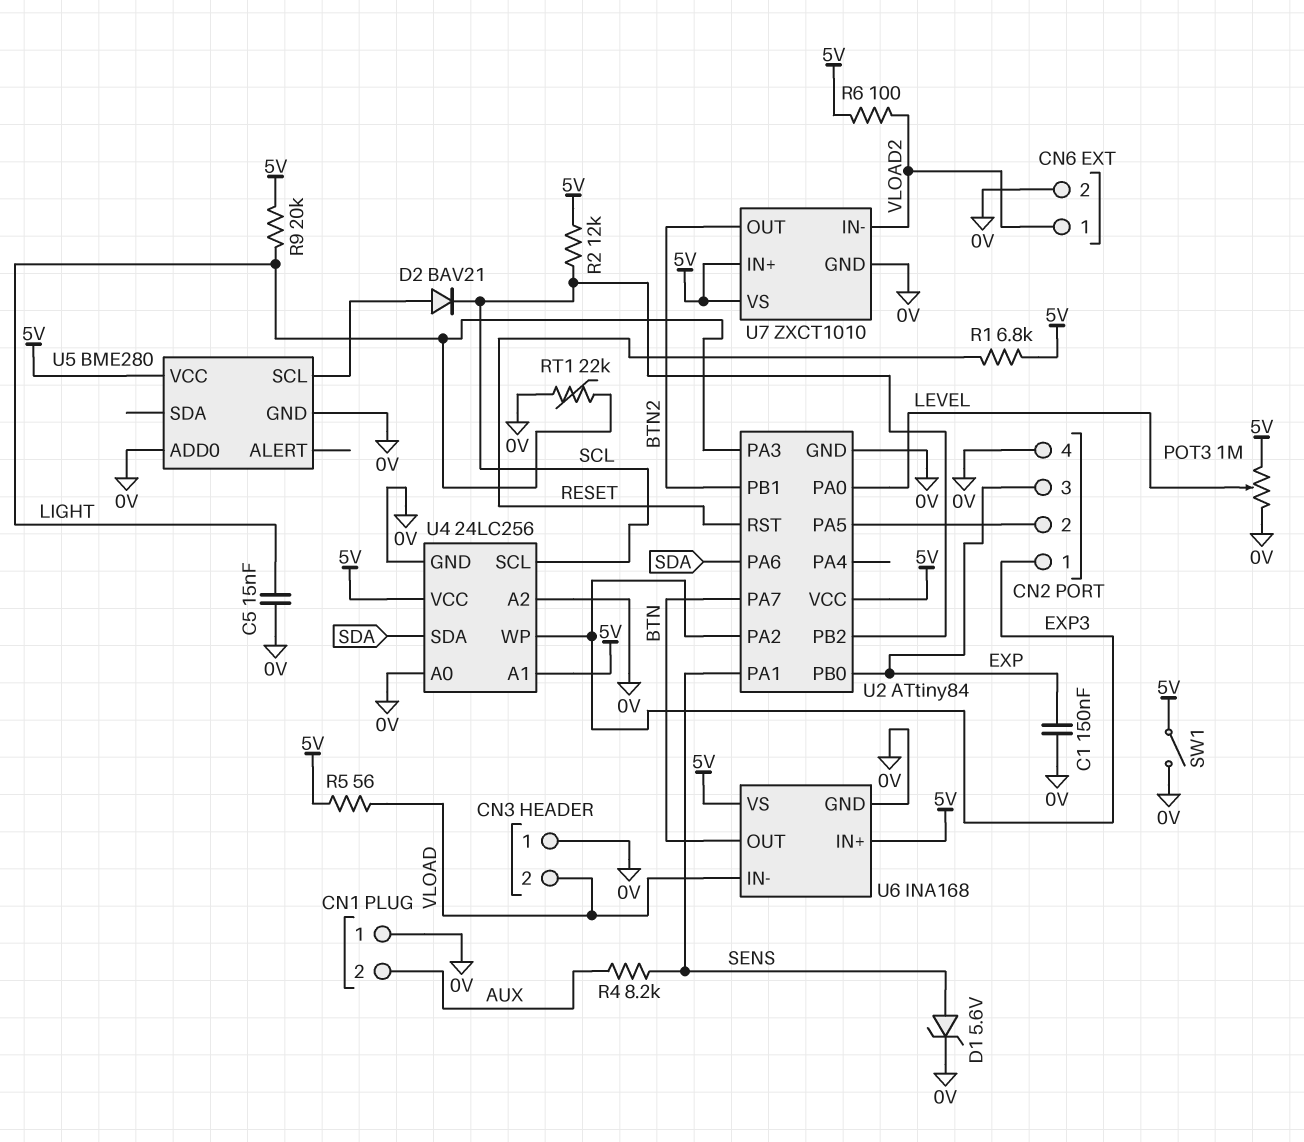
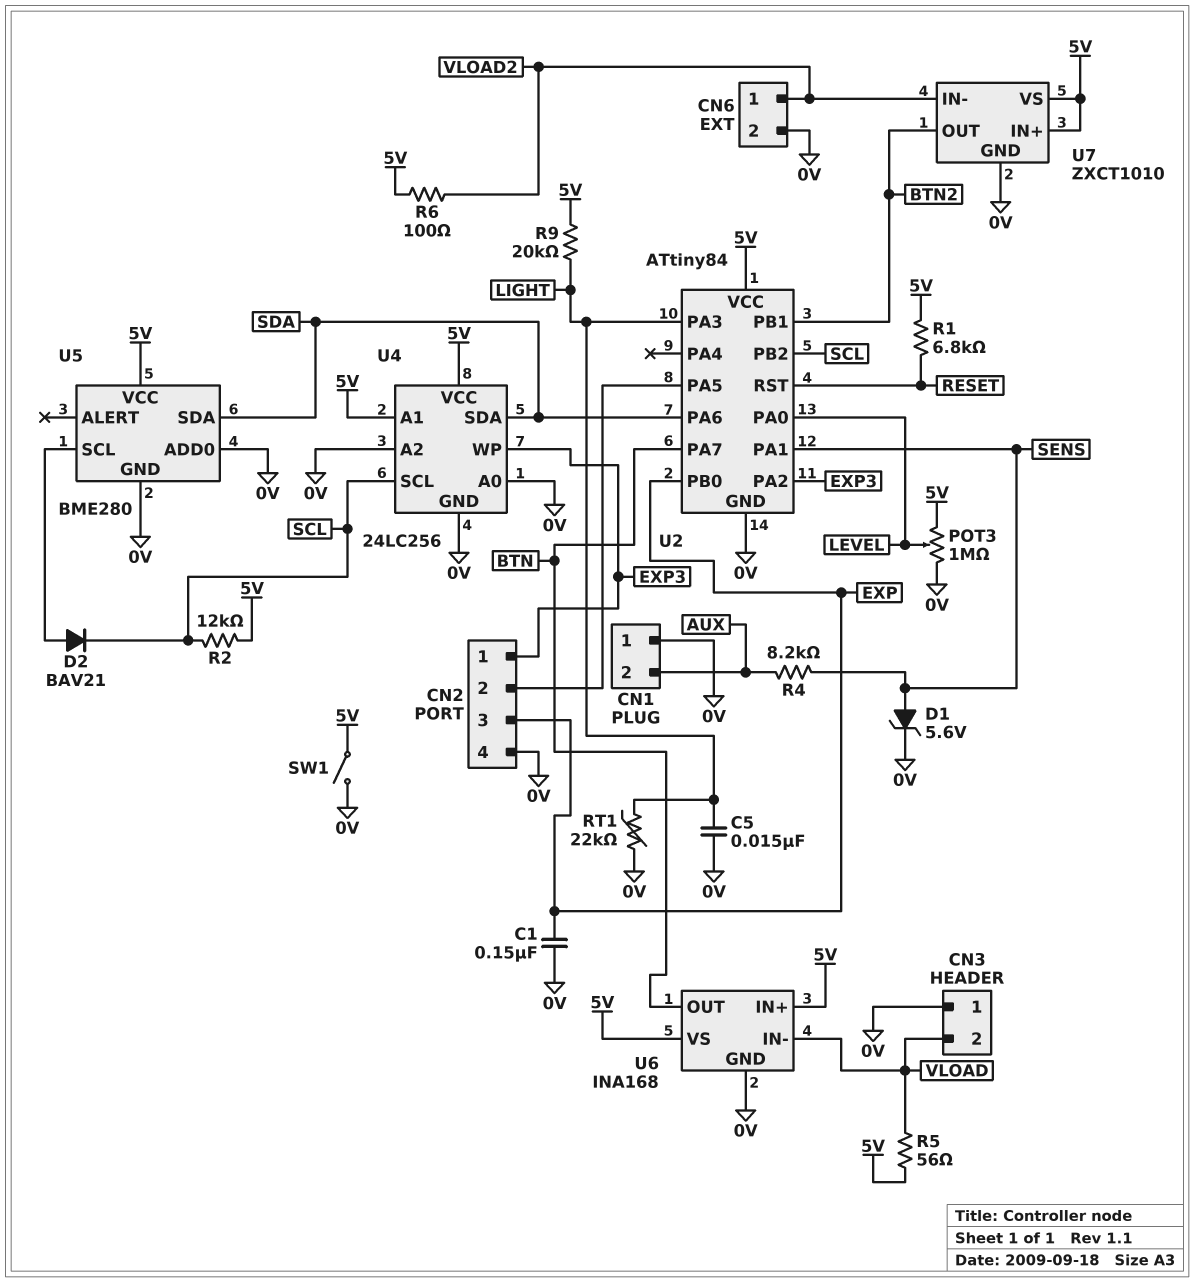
U5 pin SDA: none -> SDA

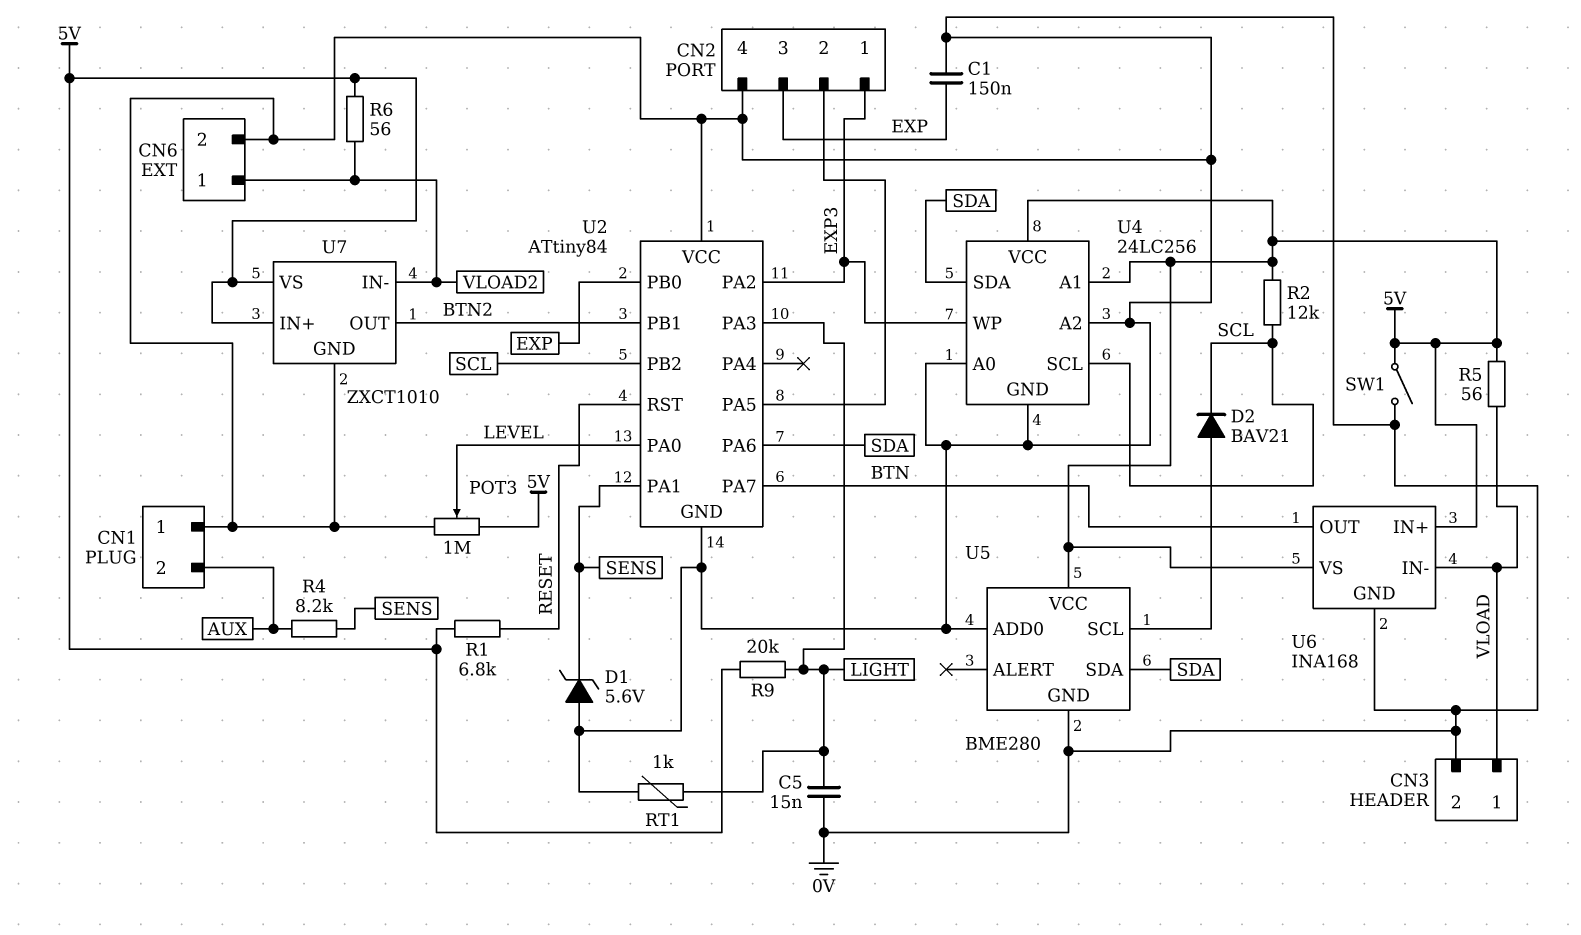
CN3 pin 1: 0V -> VLOAD
CN3 pin 2: VLOAD -> 0V
D1: zener 5.6V (A SENS, K 0V) -> zener 5.6V (A 0V, K SENS)
R6: 100 (5V, VLOAD2) -> 56 (5V, VLOAD2)
RT1: 22k (0V, LIGHT) -> 1k (0V, LIGHT)
U2 pin VCC: 5V -> 0V

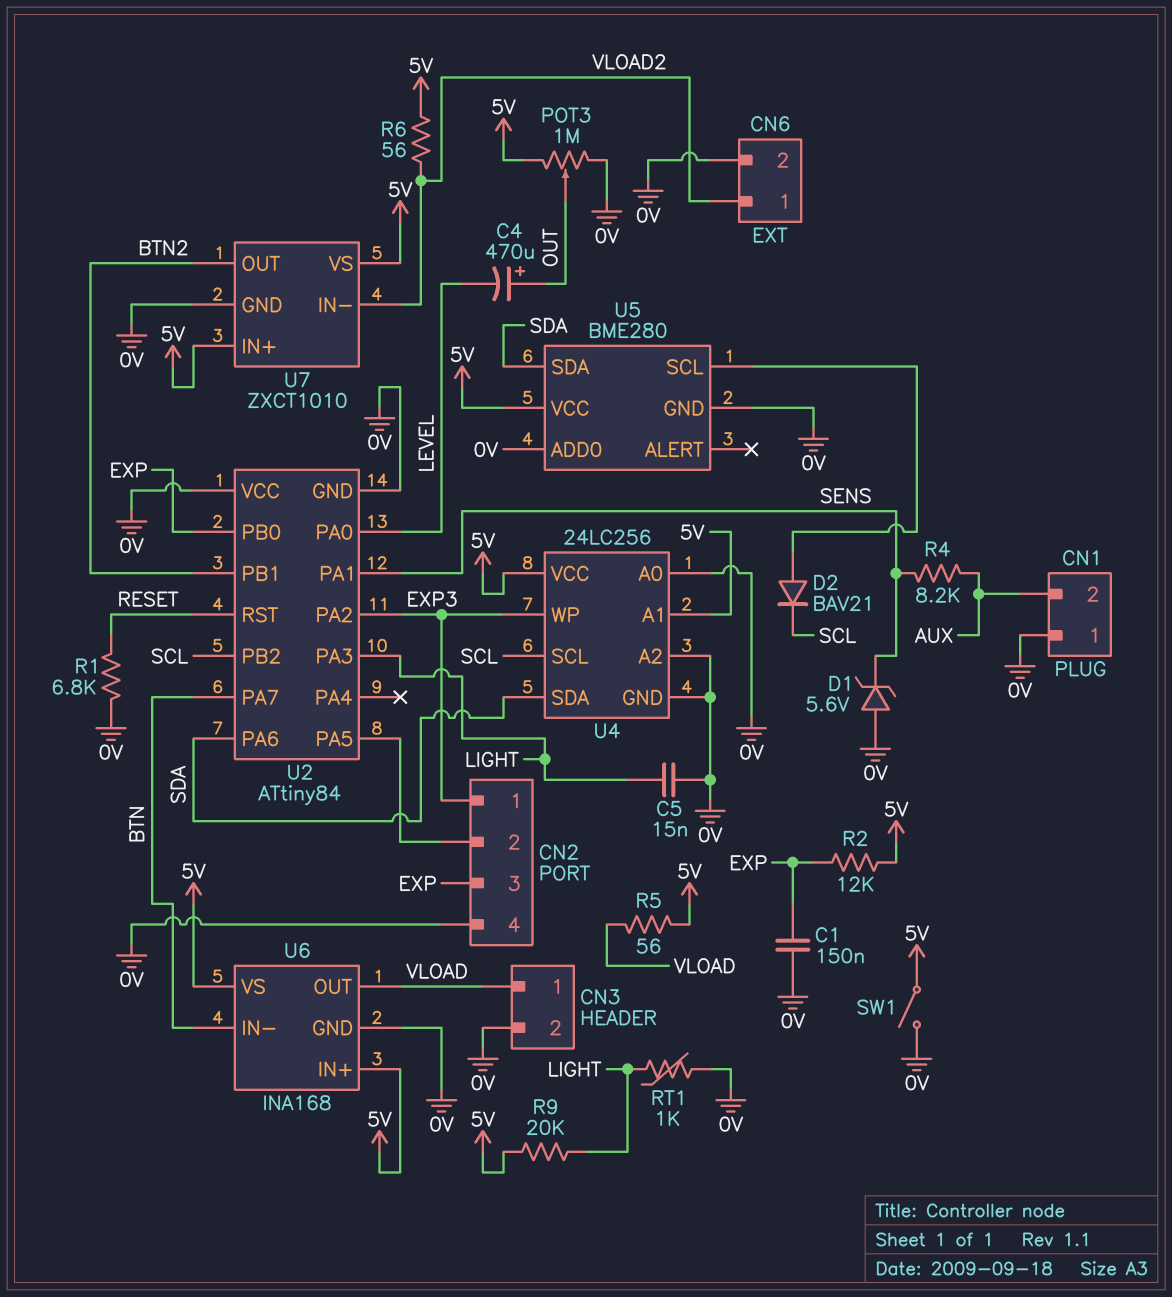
C4: none -> 470uF (plus OUT, minus LEVEL)
POT3: 1M (0V, 5V, wiper LEVEL) -> 1M (0V, 5V, wiper OUT)
R1: 6.8k (5V, RESET) -> 6.8k (0V, RESET)
R2: 12k (5V, SCL) -> 12k (5V, EXP)
U6 pin IN-: VLOAD -> BTN
U6 pin OUT: BTN -> VLOAD

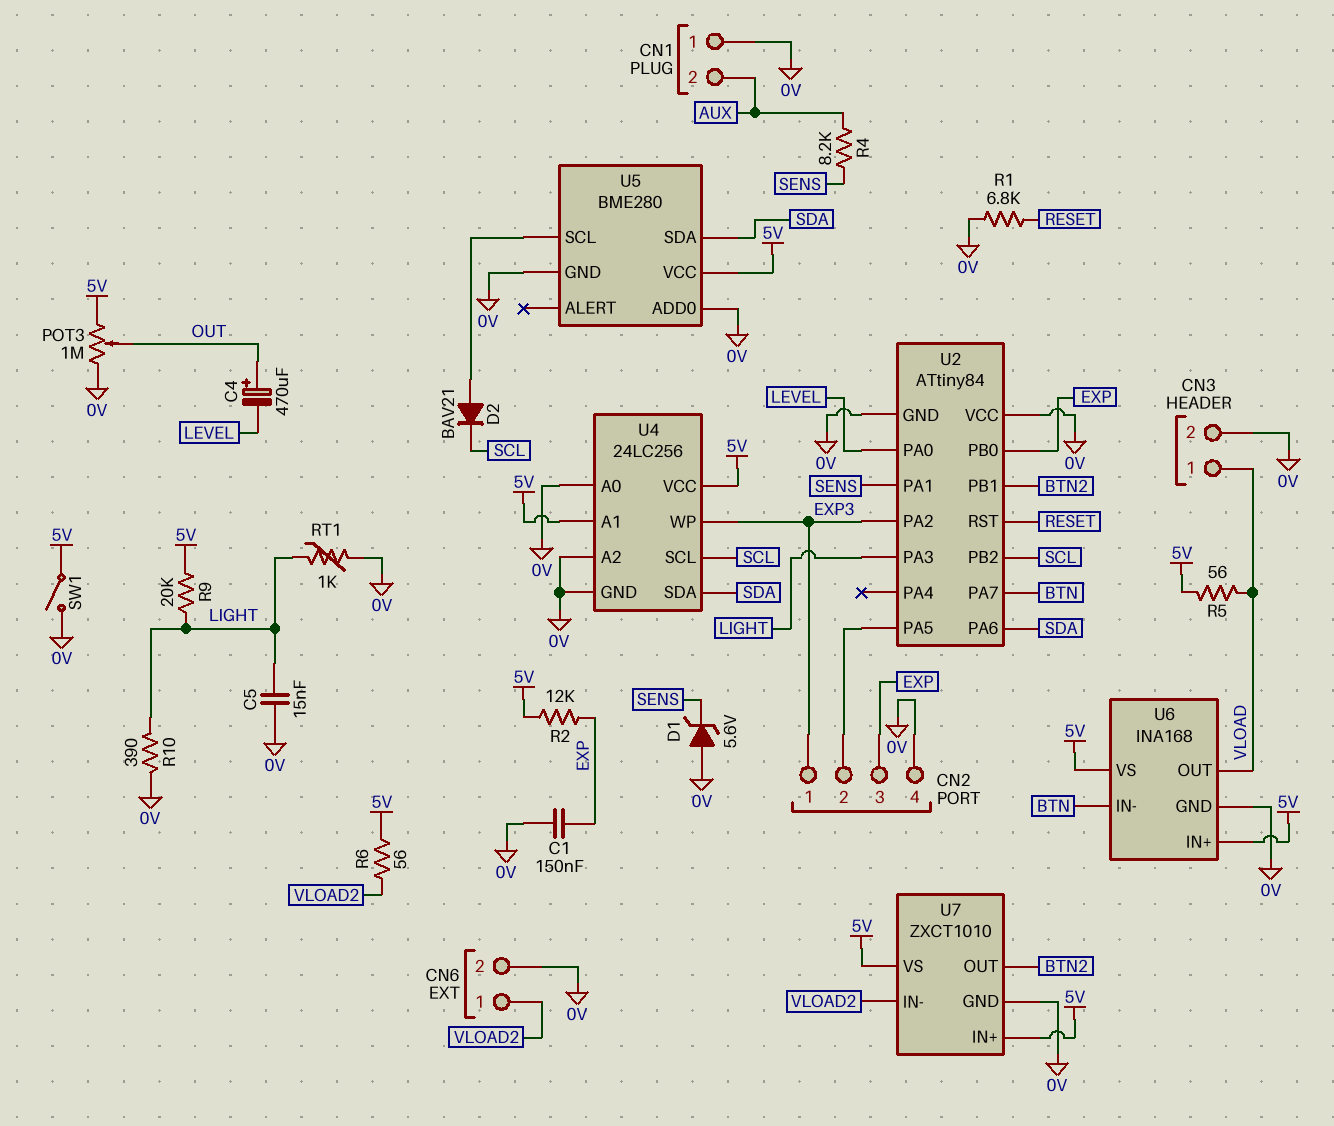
R10: none -> 390 (0V, LIGHT)

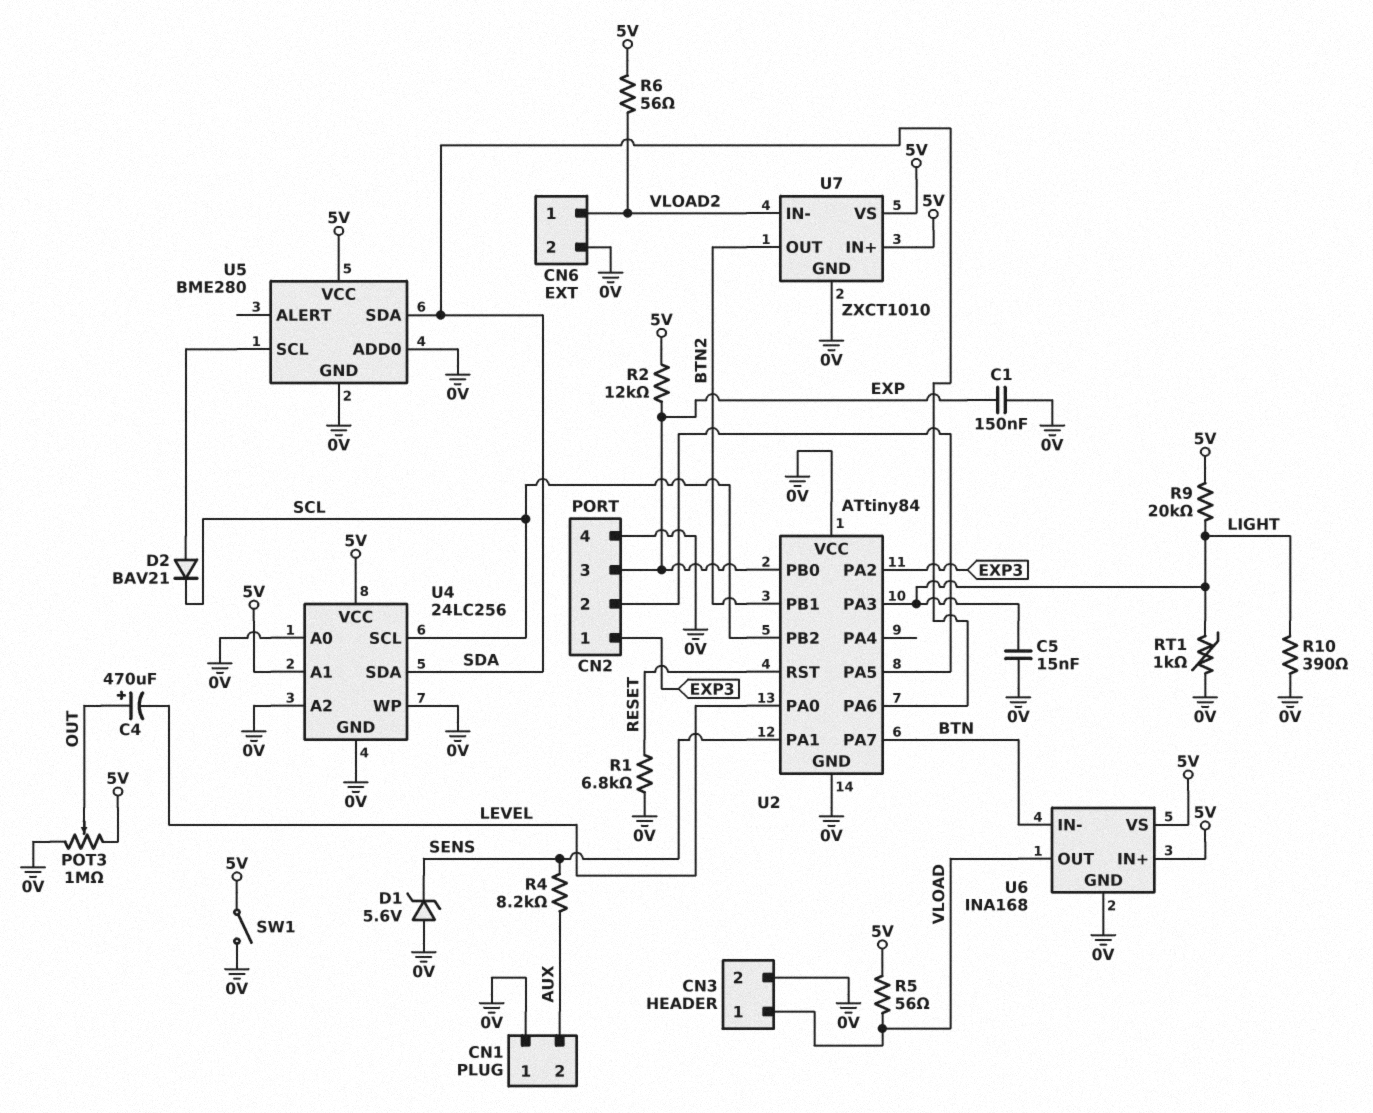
U4 pin WP: EXP3 -> 0V

